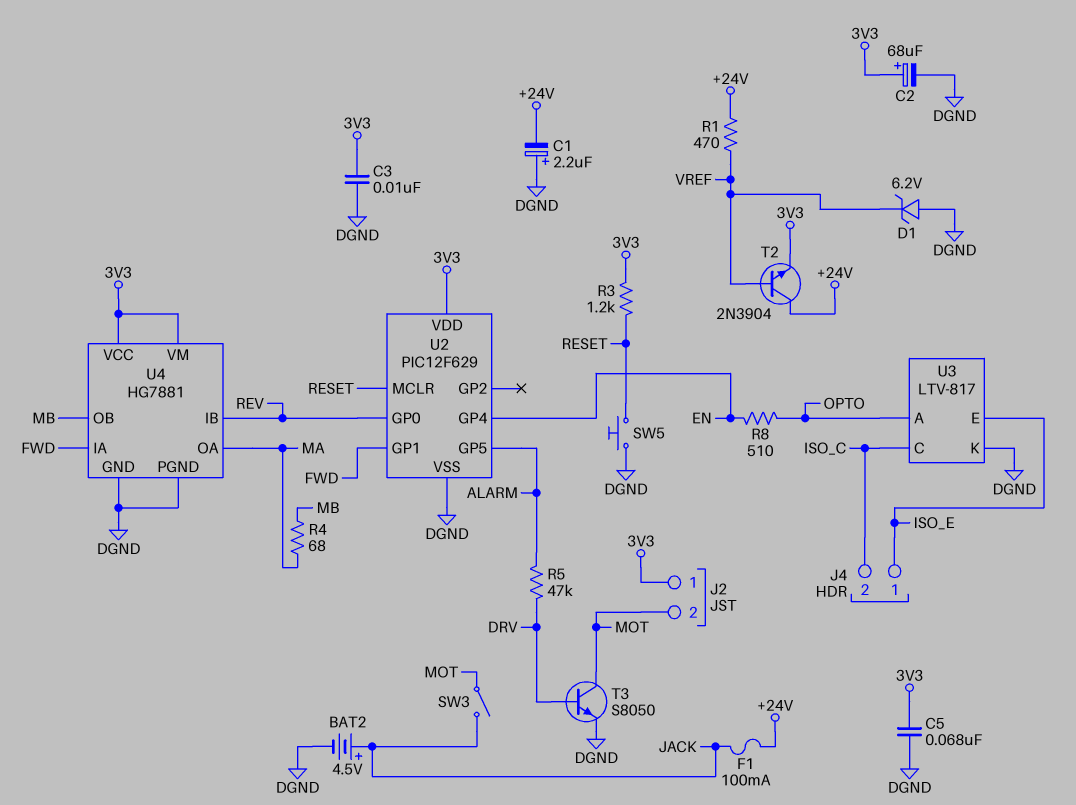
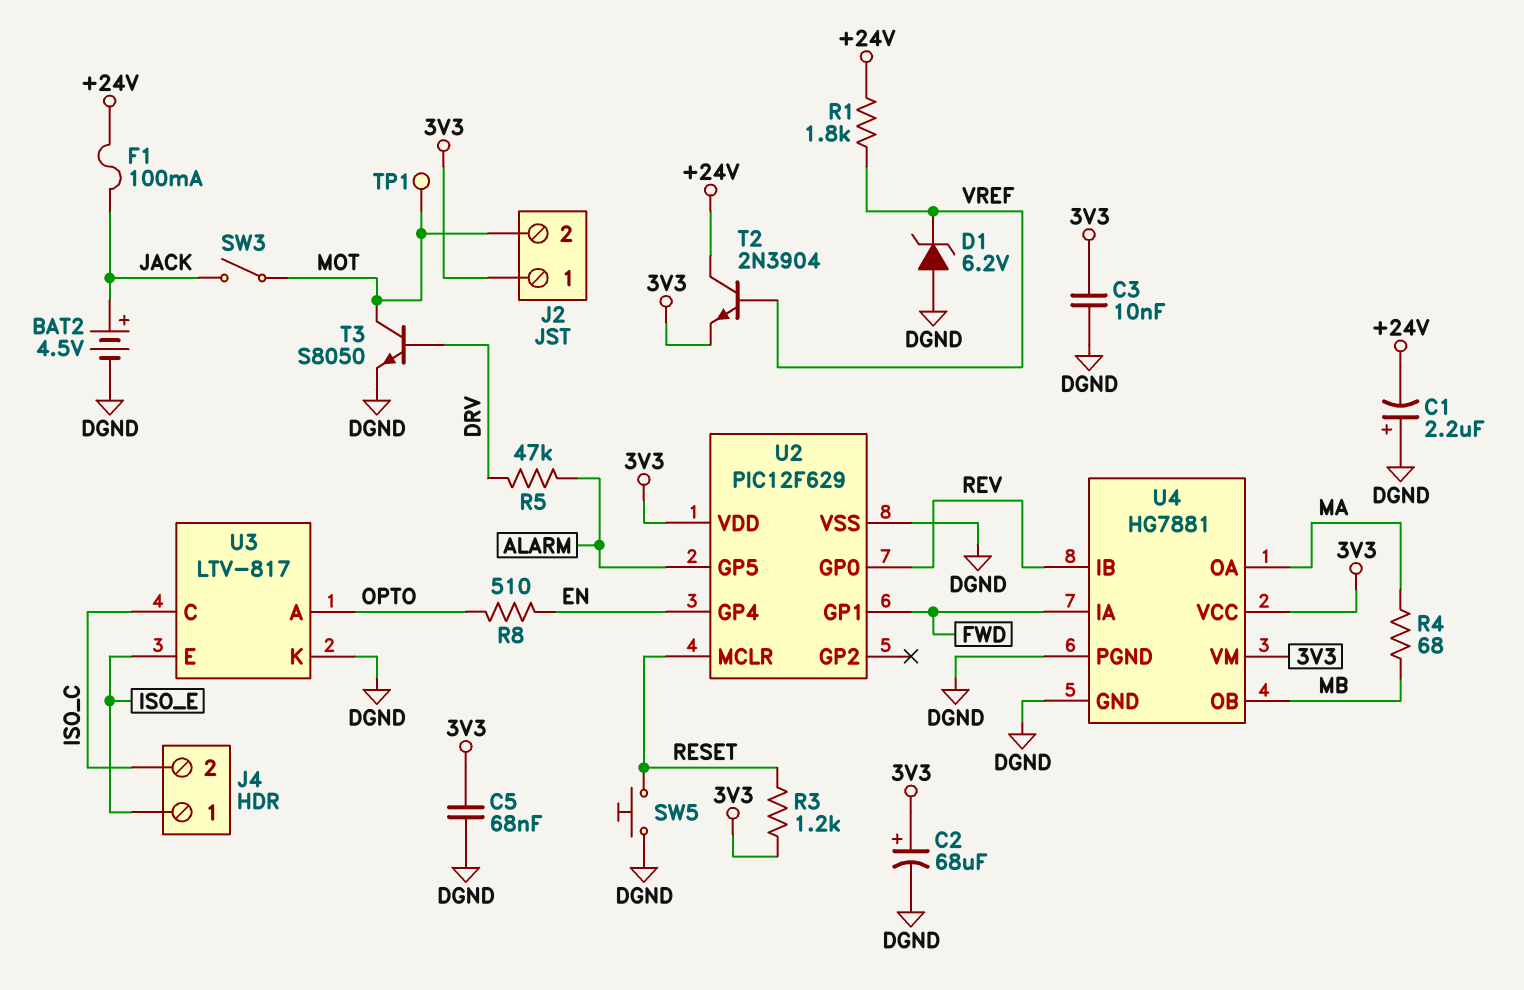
R1: 470 (+24V, VREF) -> 1.8k (+24V, VREF)
TP1: none -> test point (MOT)

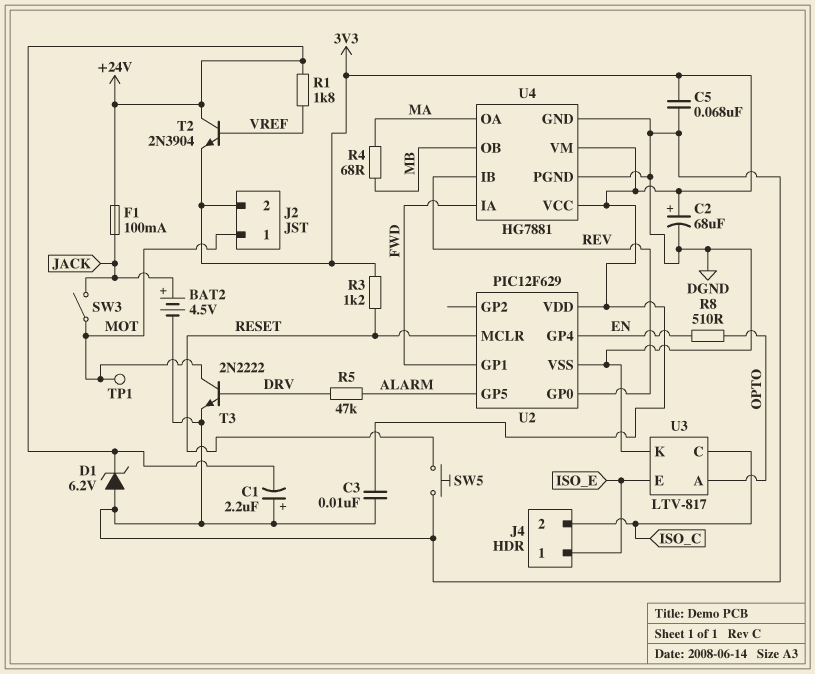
D1: zener 6.2V (A DGND, K VREF) -> zener 6.2V (A DGND, K +24V)
J2 pin 1: 3V3 -> MOT
J2 pin 2: MOT -> 3V3
T3: NPN S8050 (B DRV, C MOT, E DGND) -> NPN 2N2222 (B DRV, C MOT, E DGND)

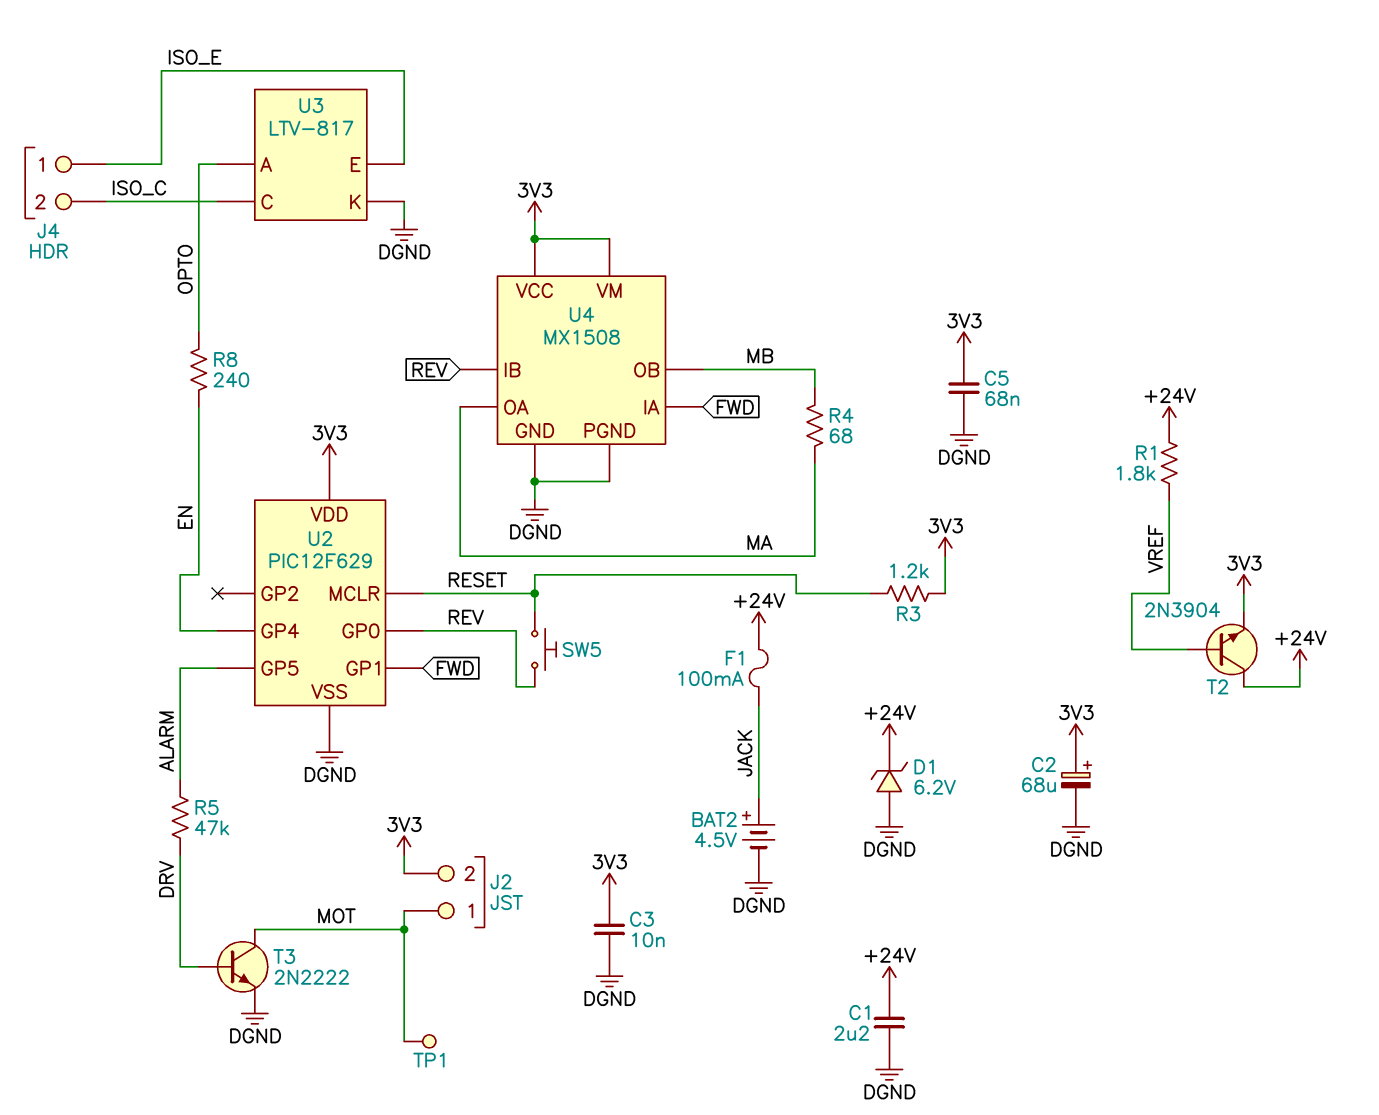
C1: 2.2uF (plus DGND, minus +24V) -> 2.2uF (+24V, DGND)
R8: 510 (EN, OPTO) -> 240 (EN, OPTO)
SW3: switch (JACK, MOT) -> none
SW5: button (DGND, RESET) -> button (RESET, REV)
U4: HG7881 -> MX1508

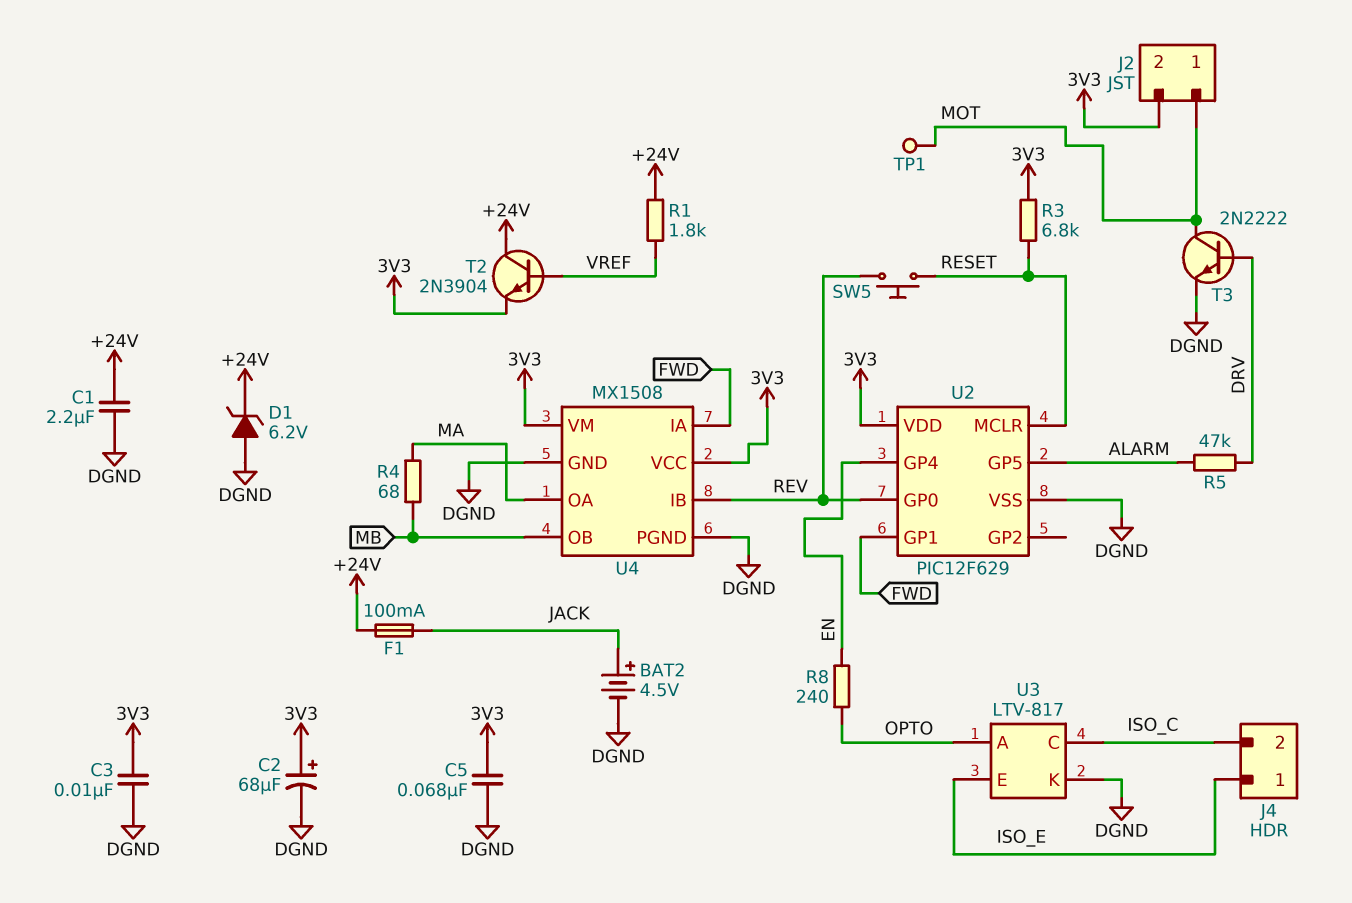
R3: 1.2k (3V3, RESET) -> 6.8k (3V3, RESET)

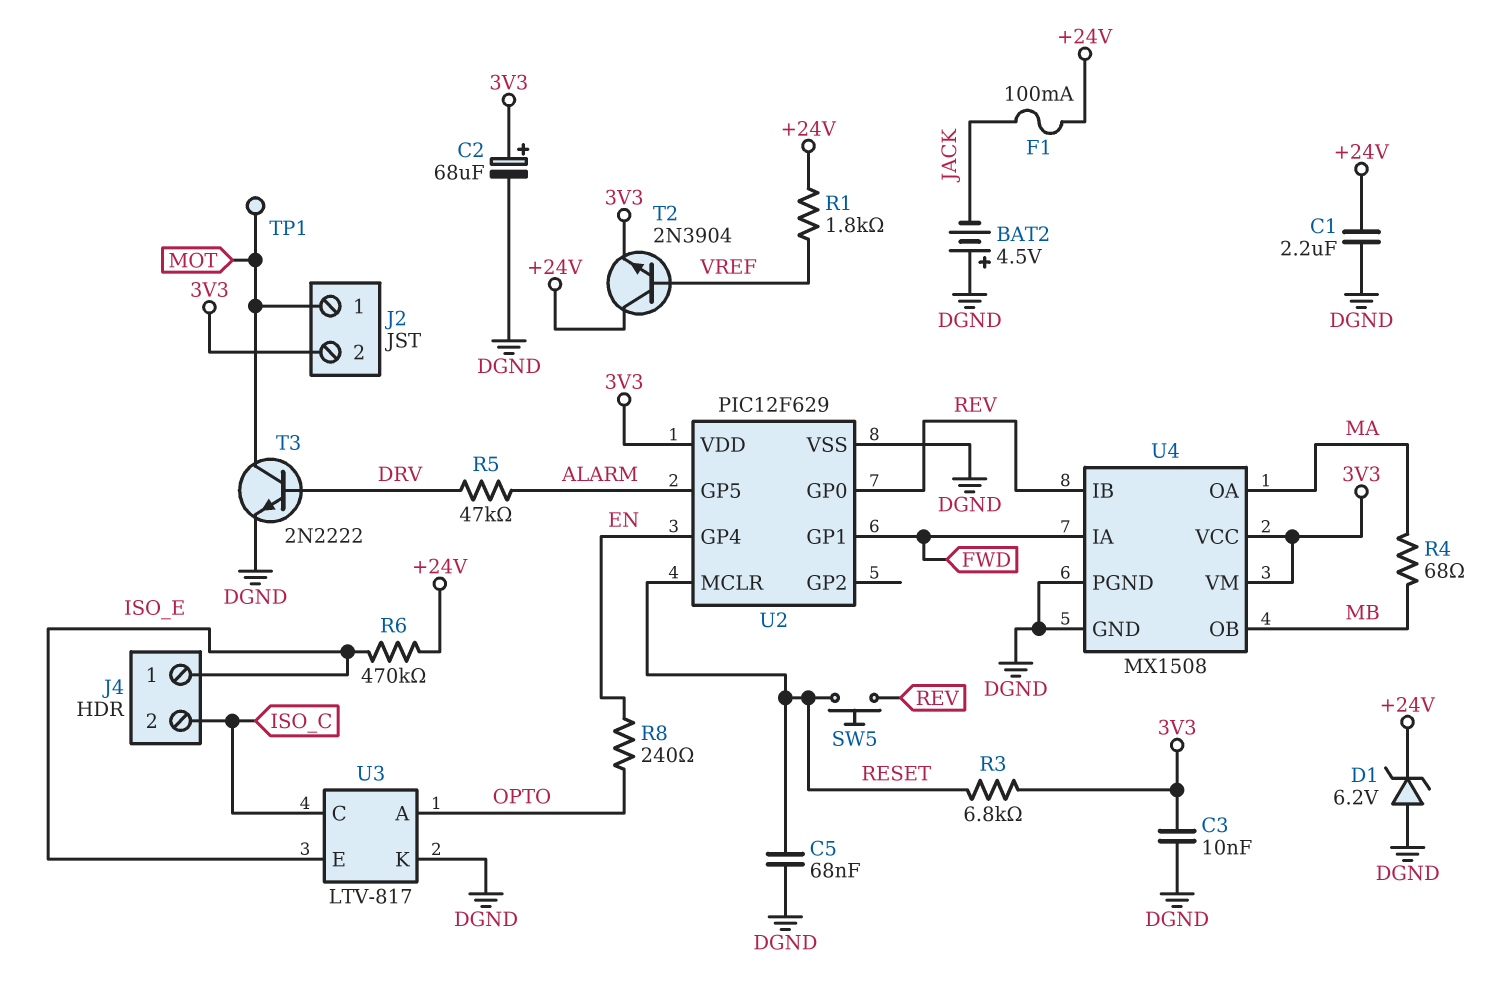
BAT2: 4.5V (plus JACK, minus DGND) -> 4.5V (plus DGND, minus JACK)
C5: 68nF (3V3, DGND) -> 68nF (DGND, RESET)
R6: none -> 470k (+24V, ISO_E)

